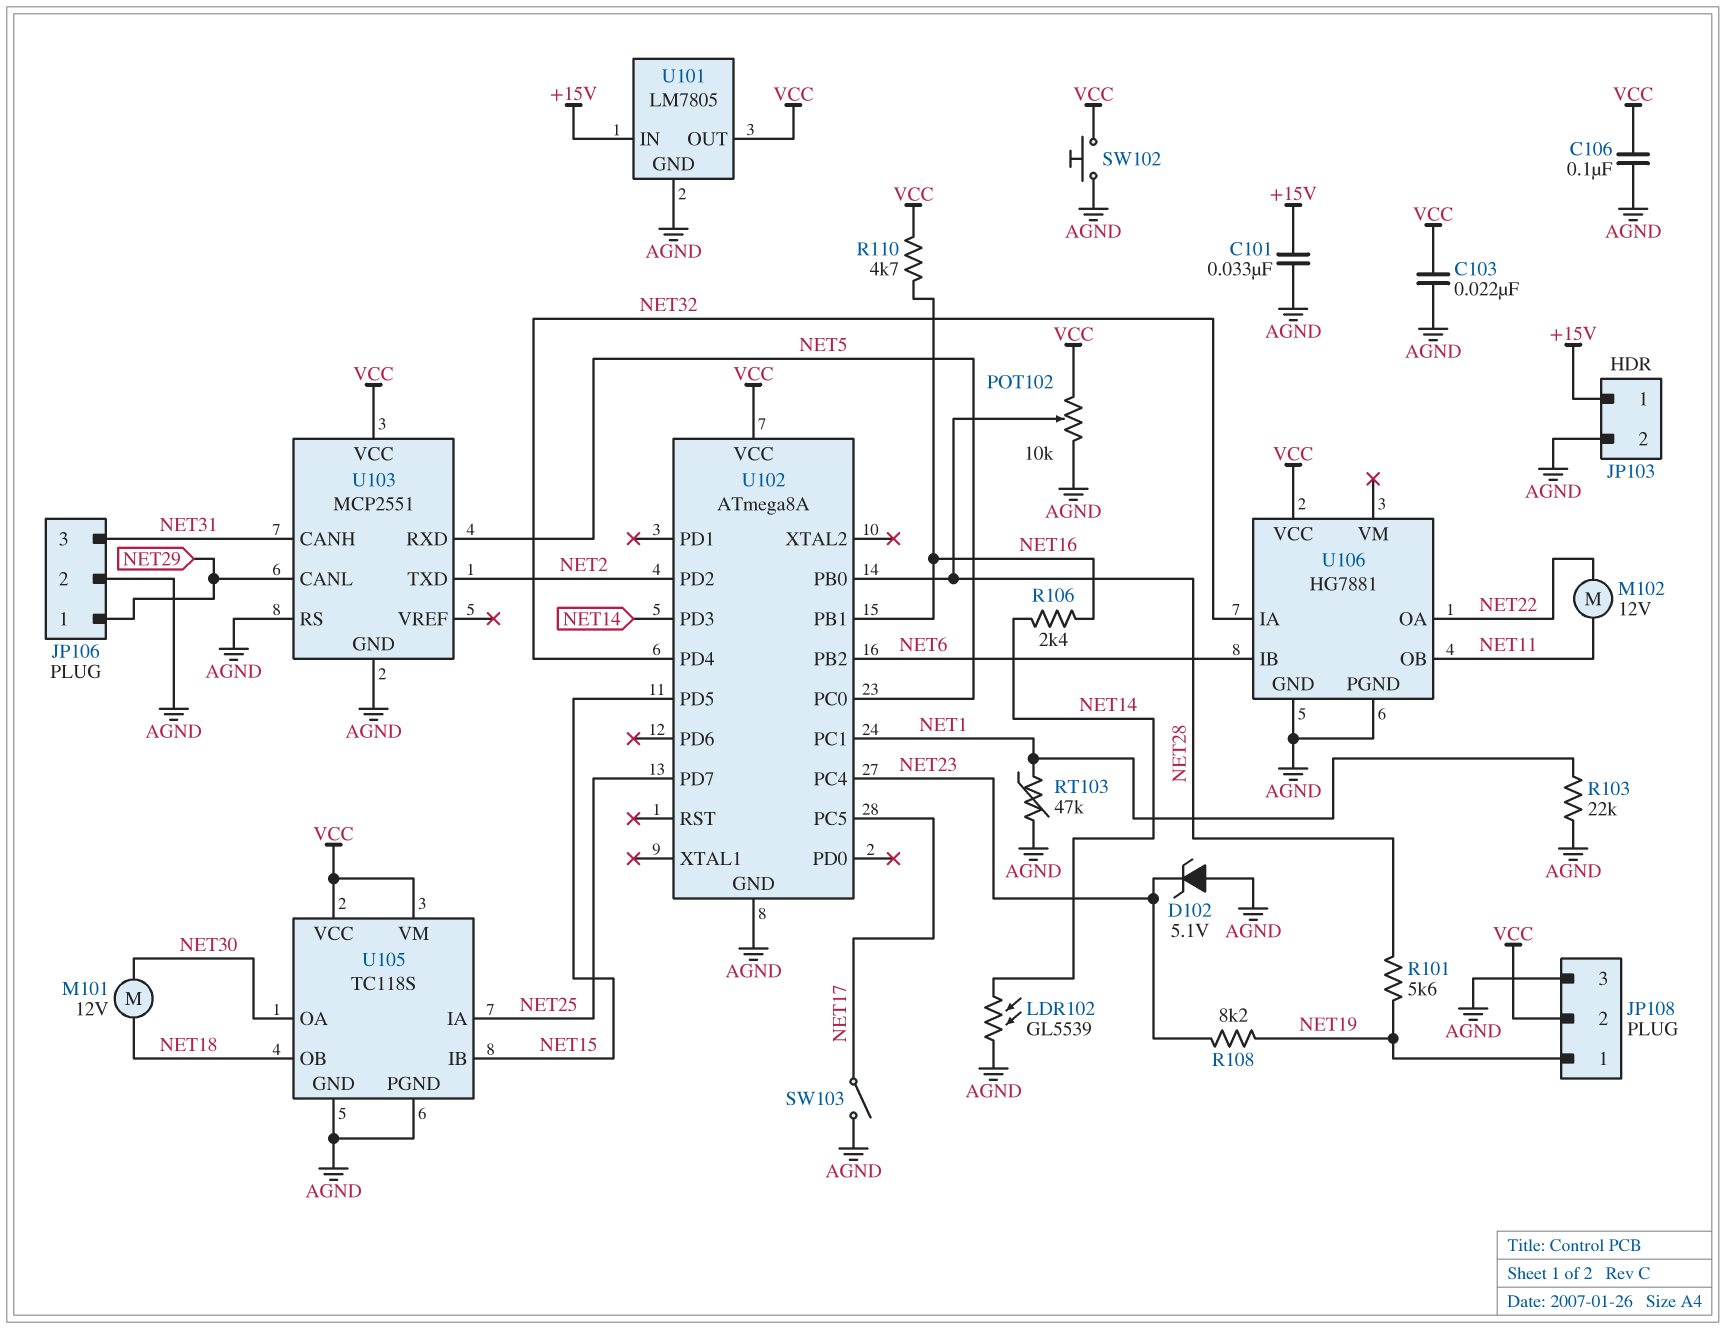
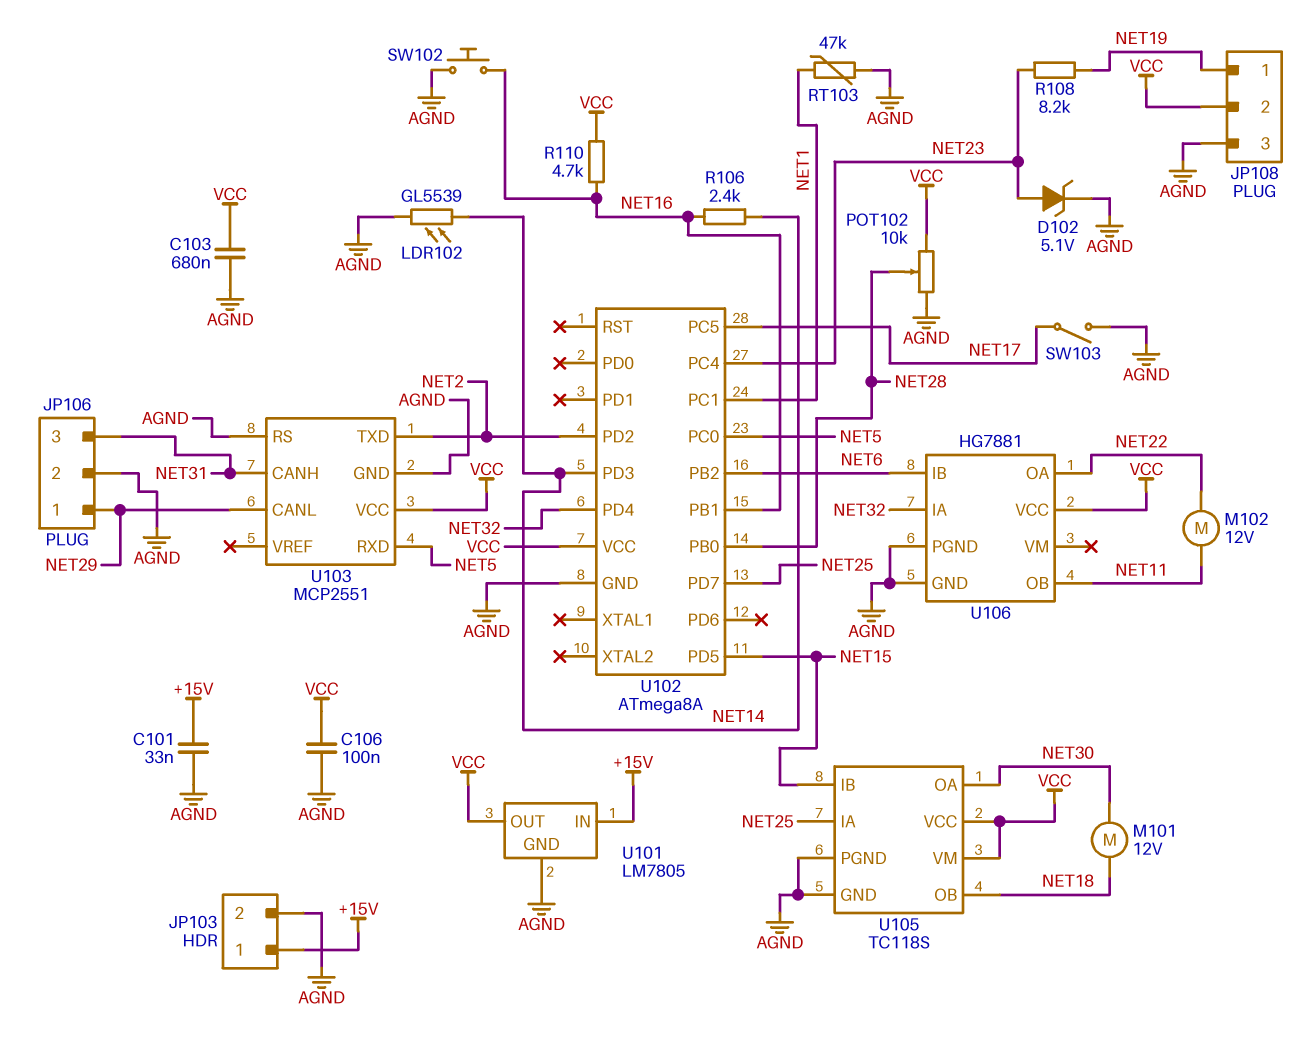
C103: 22nF (AGND, VCC) -> 680nF (AGND, VCC)
D102: zener 5.1V (A AGND, K NET23) -> zener 5.1V (A NET23, K AGND)
R101: 5.6k (NET19, NET28) -> none
R103: 22k (AGND, NET1) -> none
SW102: button (AGND, VCC) -> button (AGND, NET16)

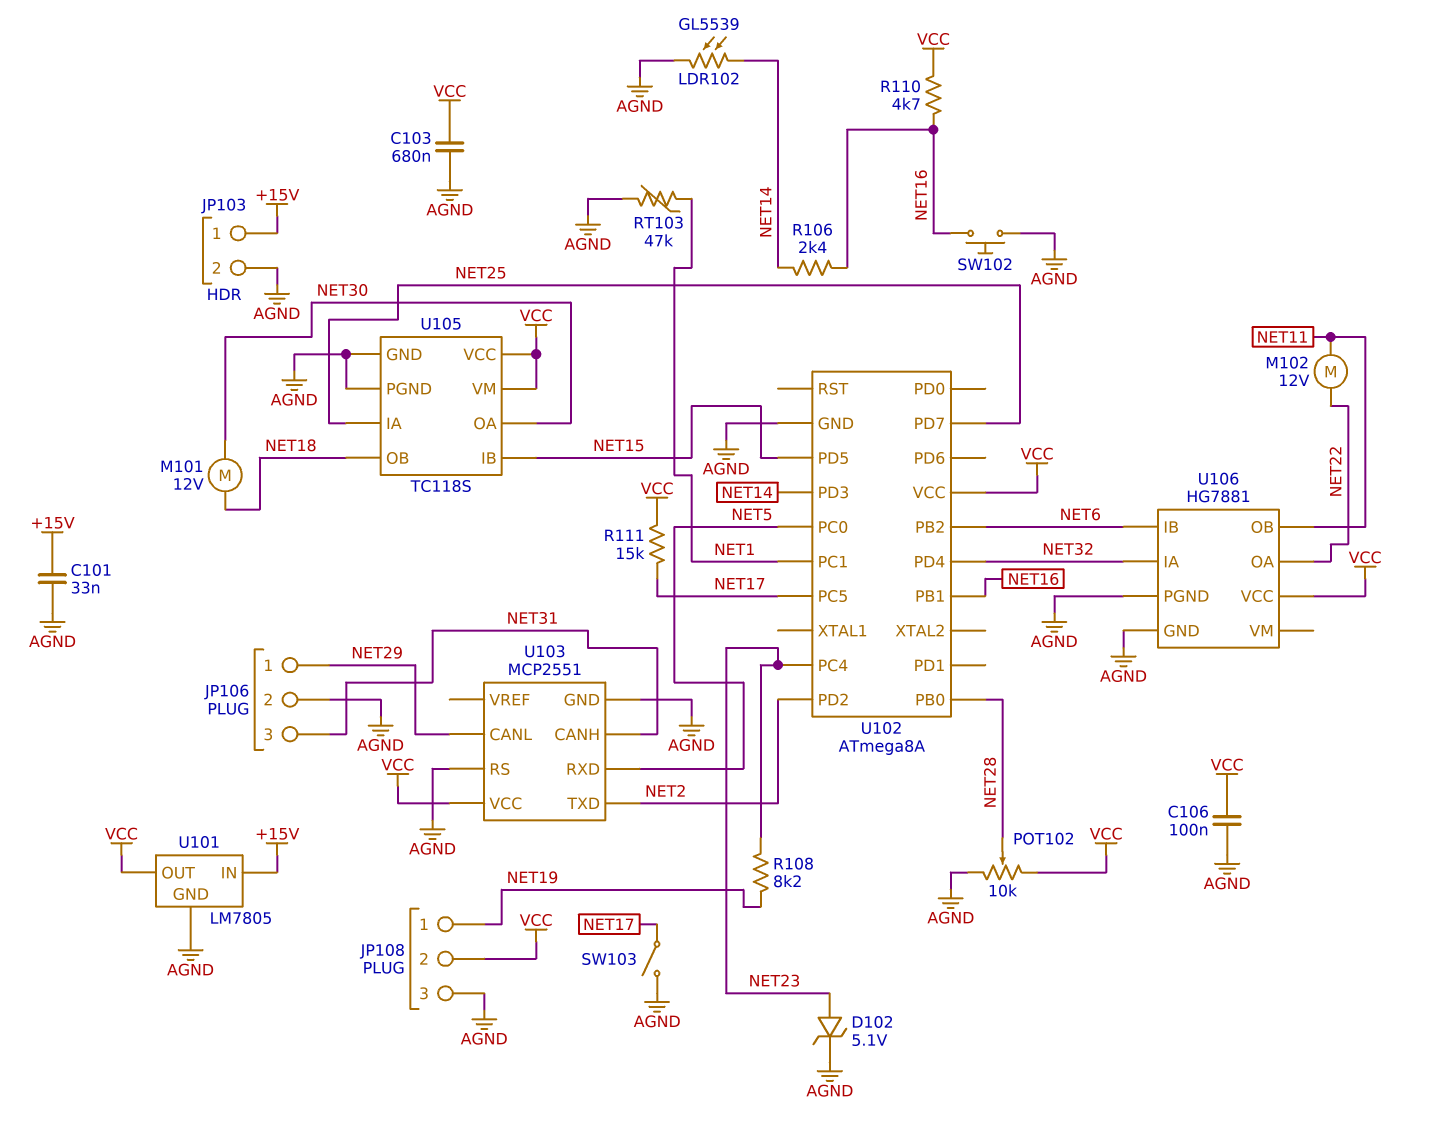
R111: none -> 15k (NET17, VCC)

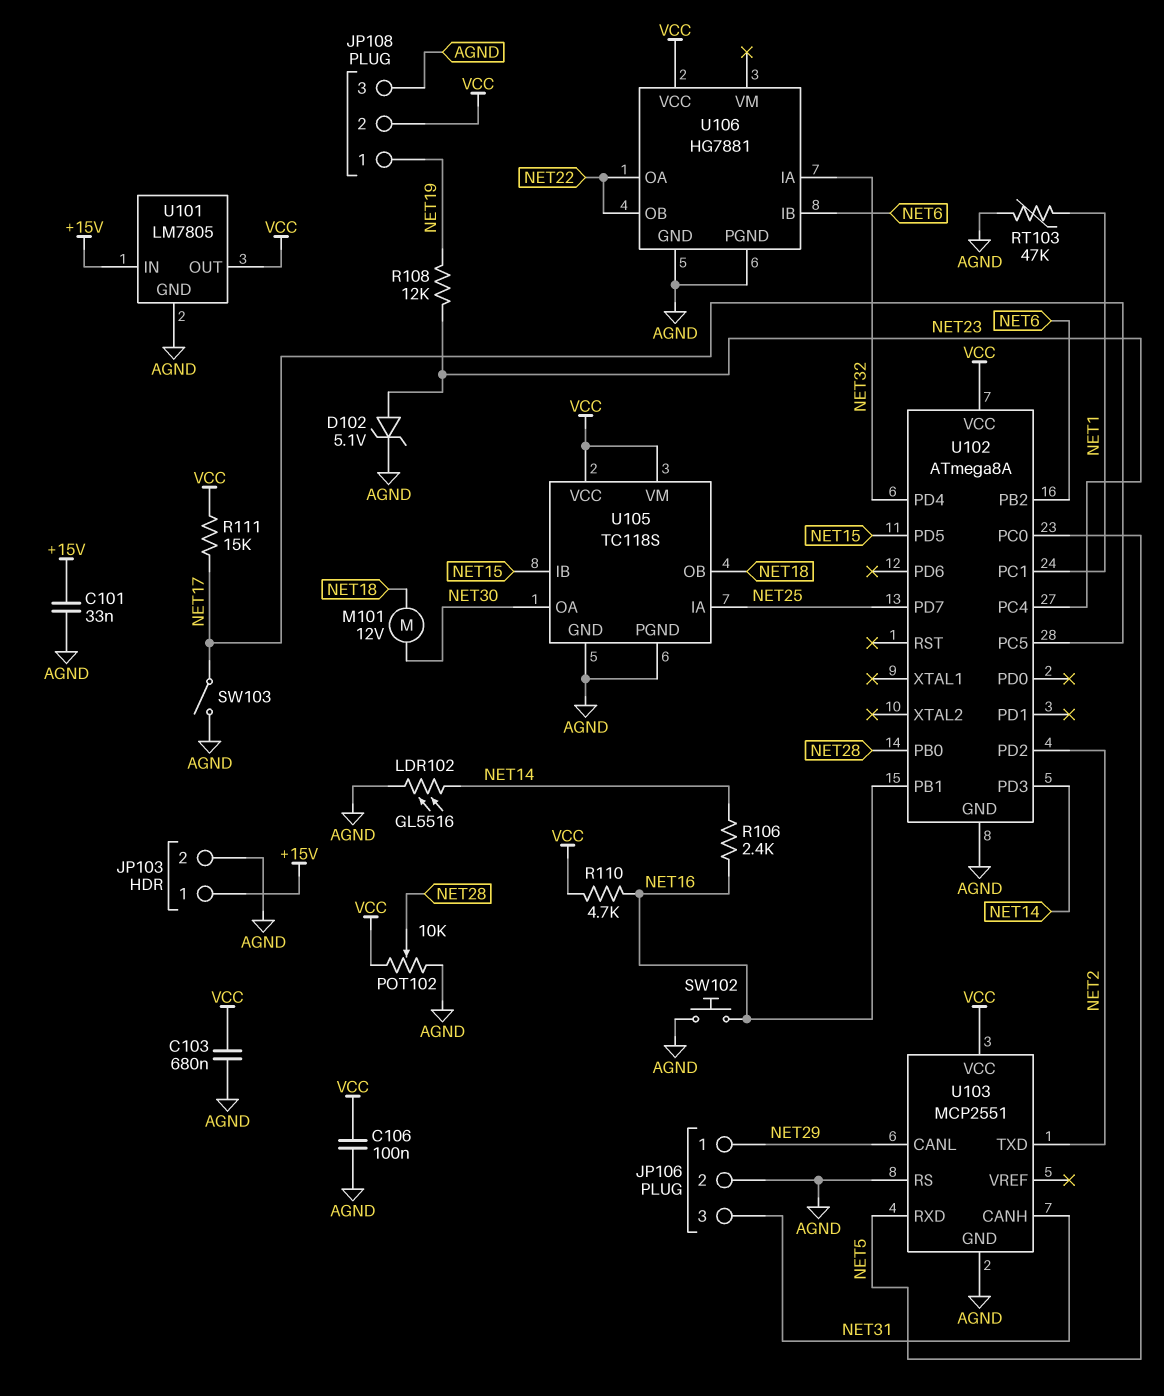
LDR102: GL5539 (AGND, NET14) -> GL5516 (AGND, NET14)
M102: motor 12V (NET11, NET22) -> none
R108: 8.2k (NET19, NET23) -> 12k (NET19, NET23)
U106 pin OB: NET11 -> NET22

